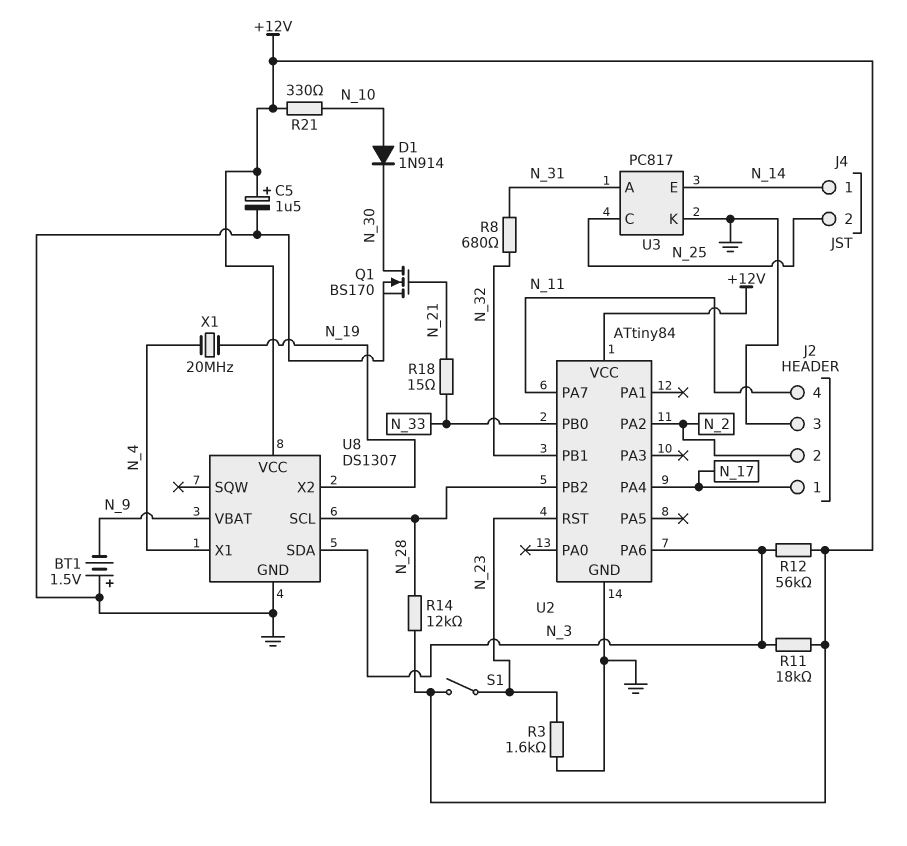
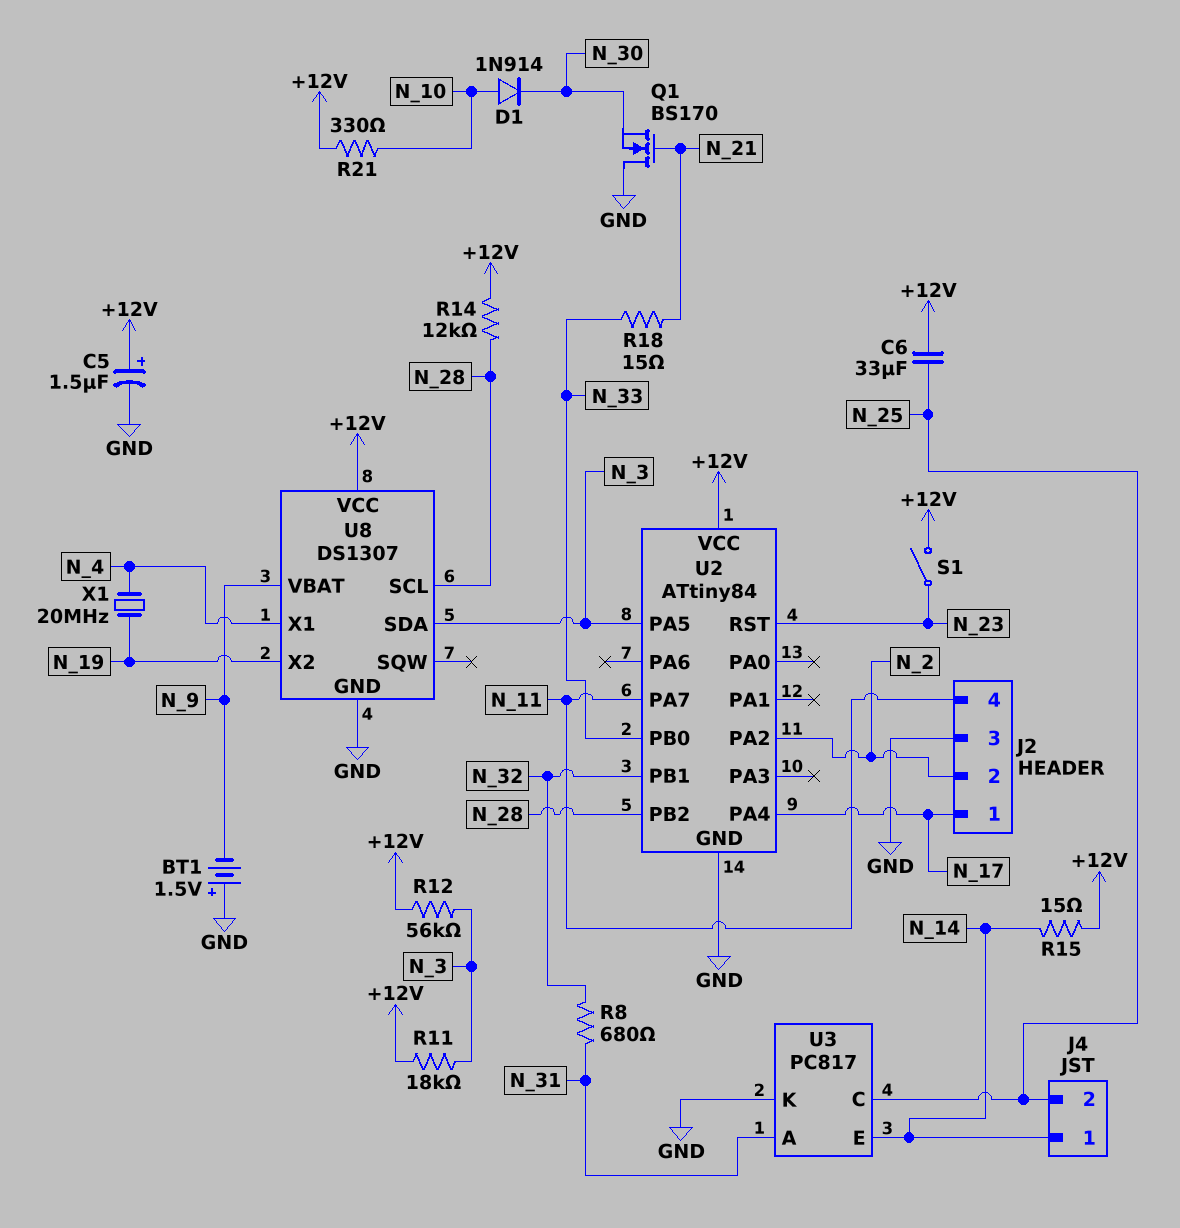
C6: none -> 33uF (+12V, N_25)
Q1: NMOS BS170 (G N_21, D N_30, S GND) -> NMOS BS170 (G N_21, D GND, S N_30)
R3: 1.6k (GND, N_23) -> none
R15: none -> 15 (+12V, N_14)
U2 pin PA5: none -> N_3
U2 pin PA6: N_3 -> none

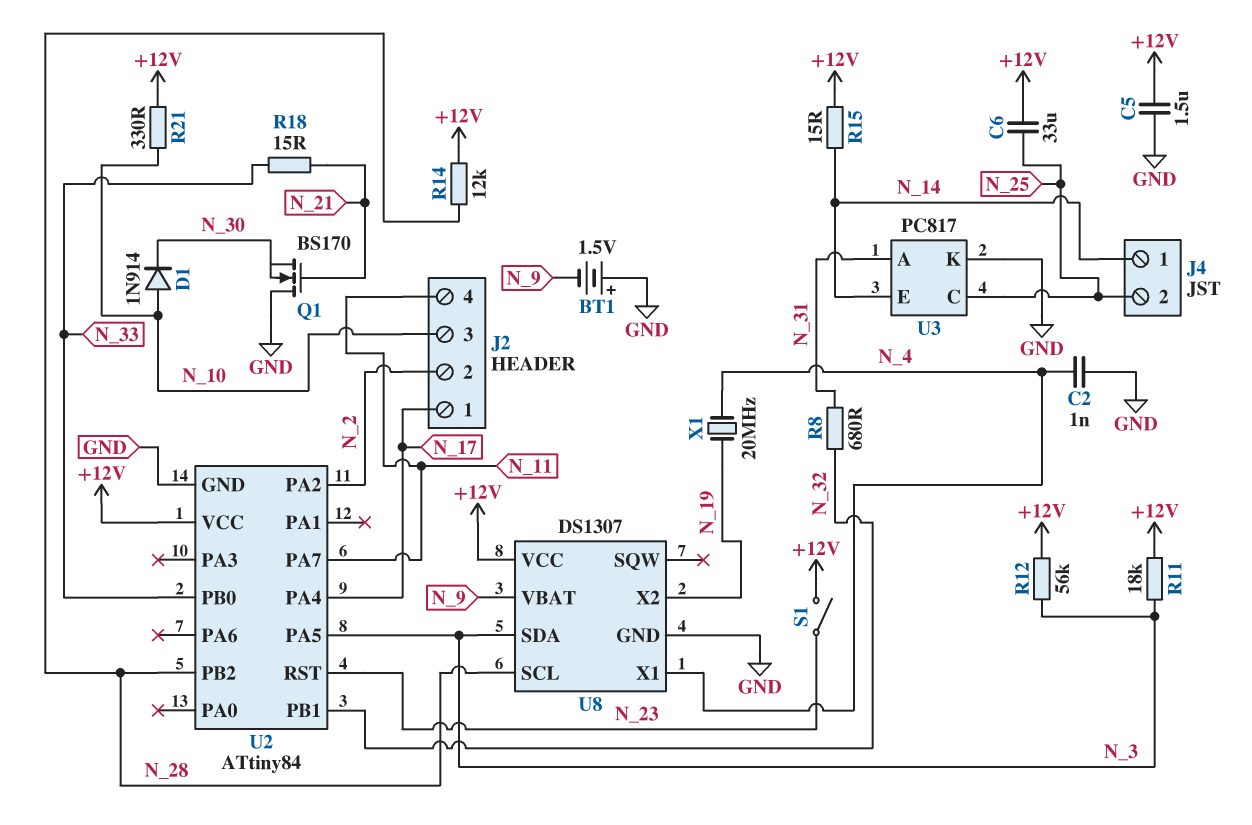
C2: none -> 1nF (GND, N_4)
C5: 1.5uF (plus +12V, minus GND) -> 1.5uF (+12V, GND)
J2 pin 3: GND -> N_10

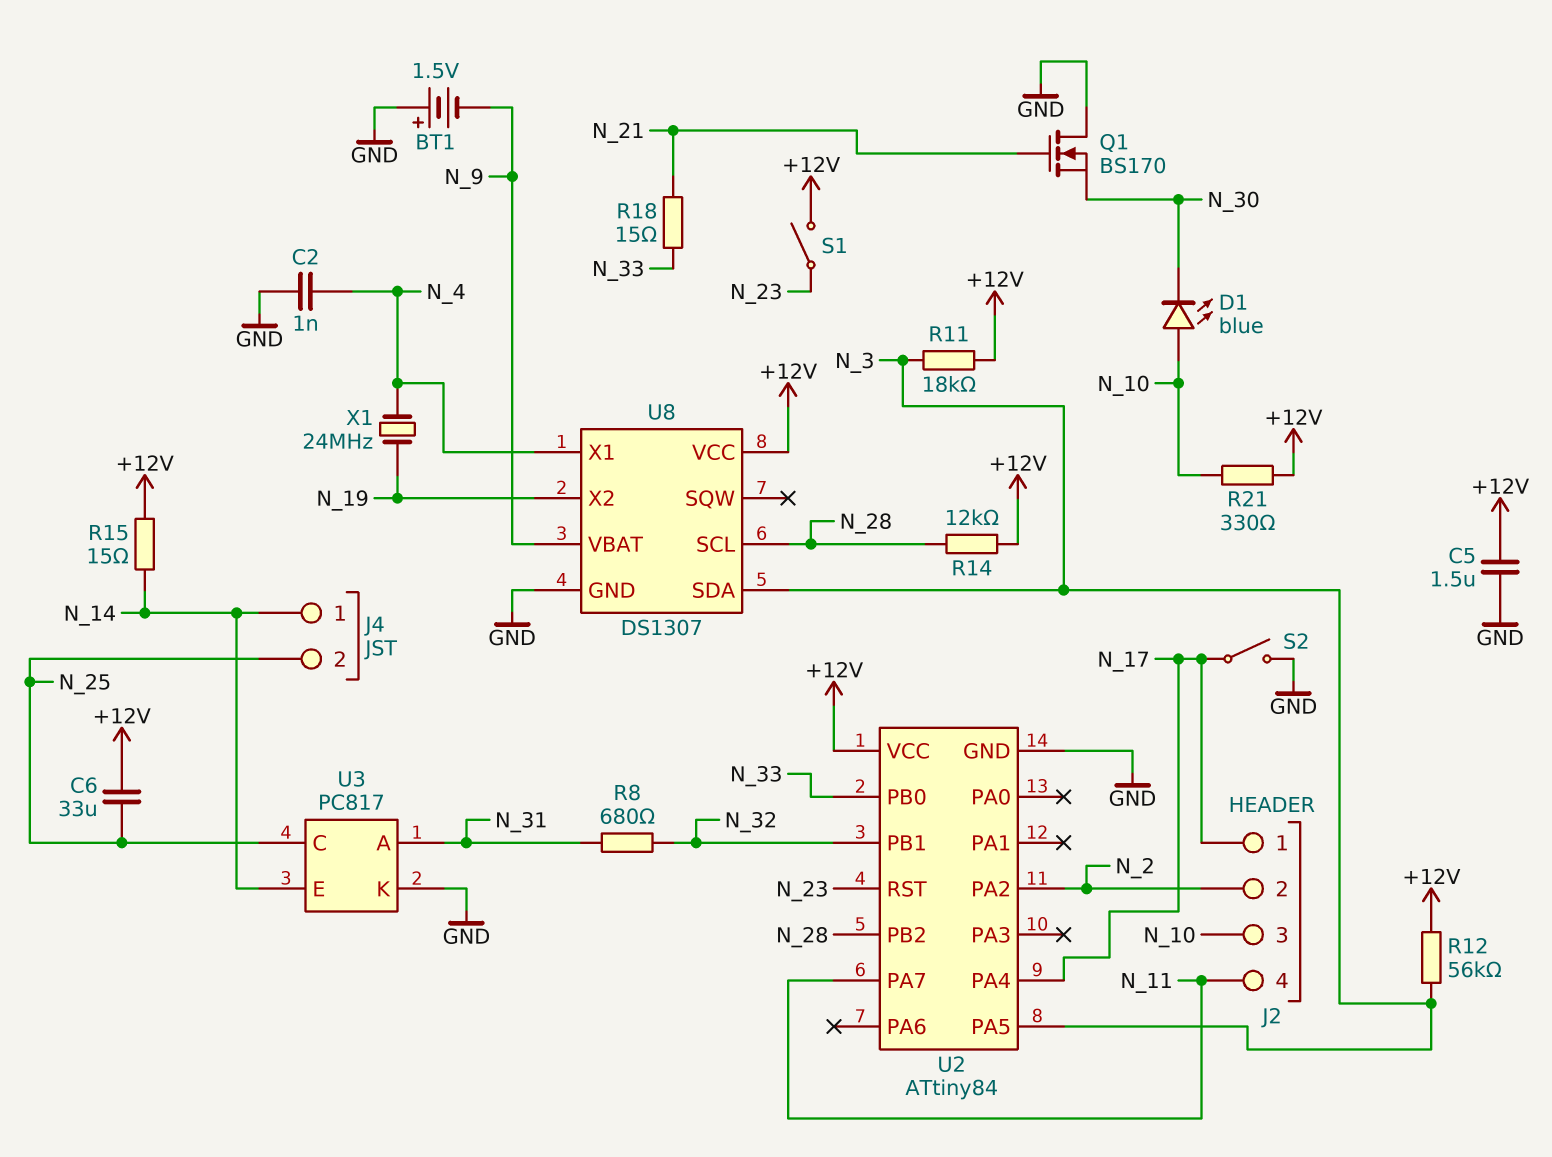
D1: diode 1N914 (A N_10, K N_30) -> LED blue (A N_10, K N_30)
S2: none -> switch (GND, N_17)
X1: 20MHz (N_4, N_19) -> 24MHz (N_4, N_19)

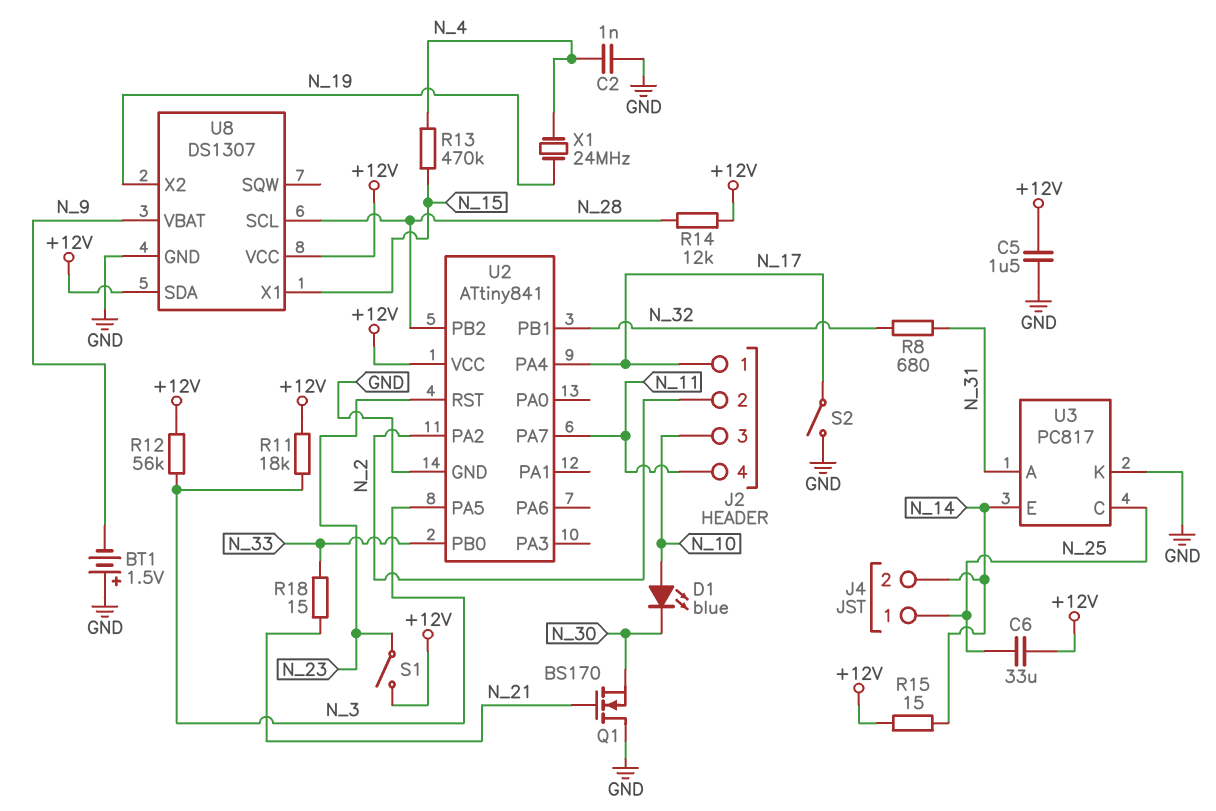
J4 pin 1: N_14 -> N_25
J4 pin 2: N_25 -> N_14
R13: none -> 470k (N_4, N_15)
R21: 330 (+12V, N_10) -> none
U2: ATtiny84 -> ATtiny841
U8 pin SDA: N_3 -> +12V
U8 pin X1: N_4 -> N_15

